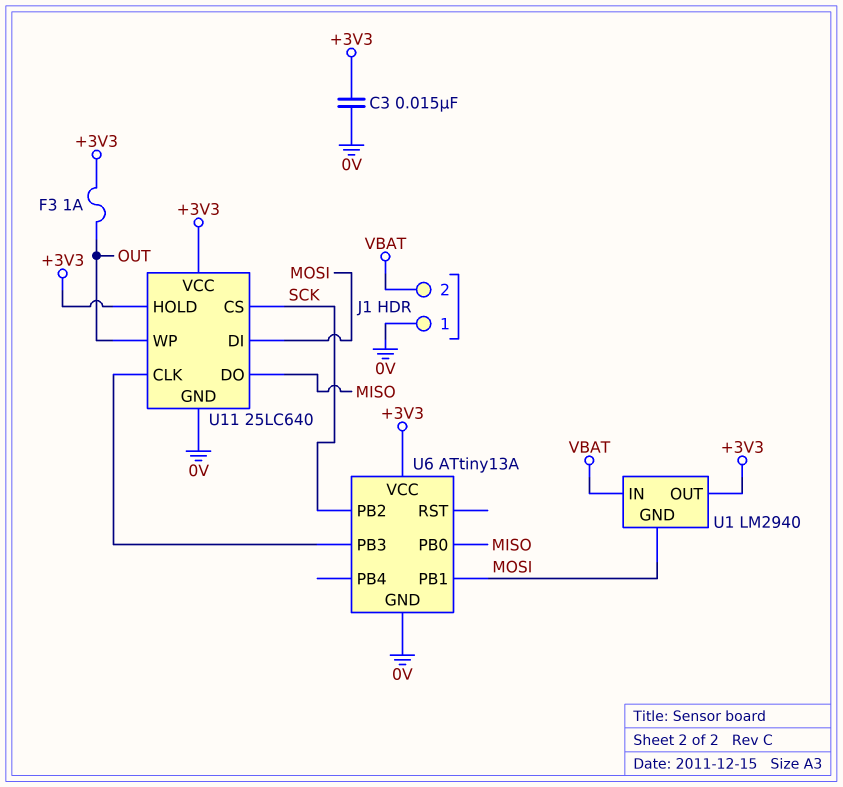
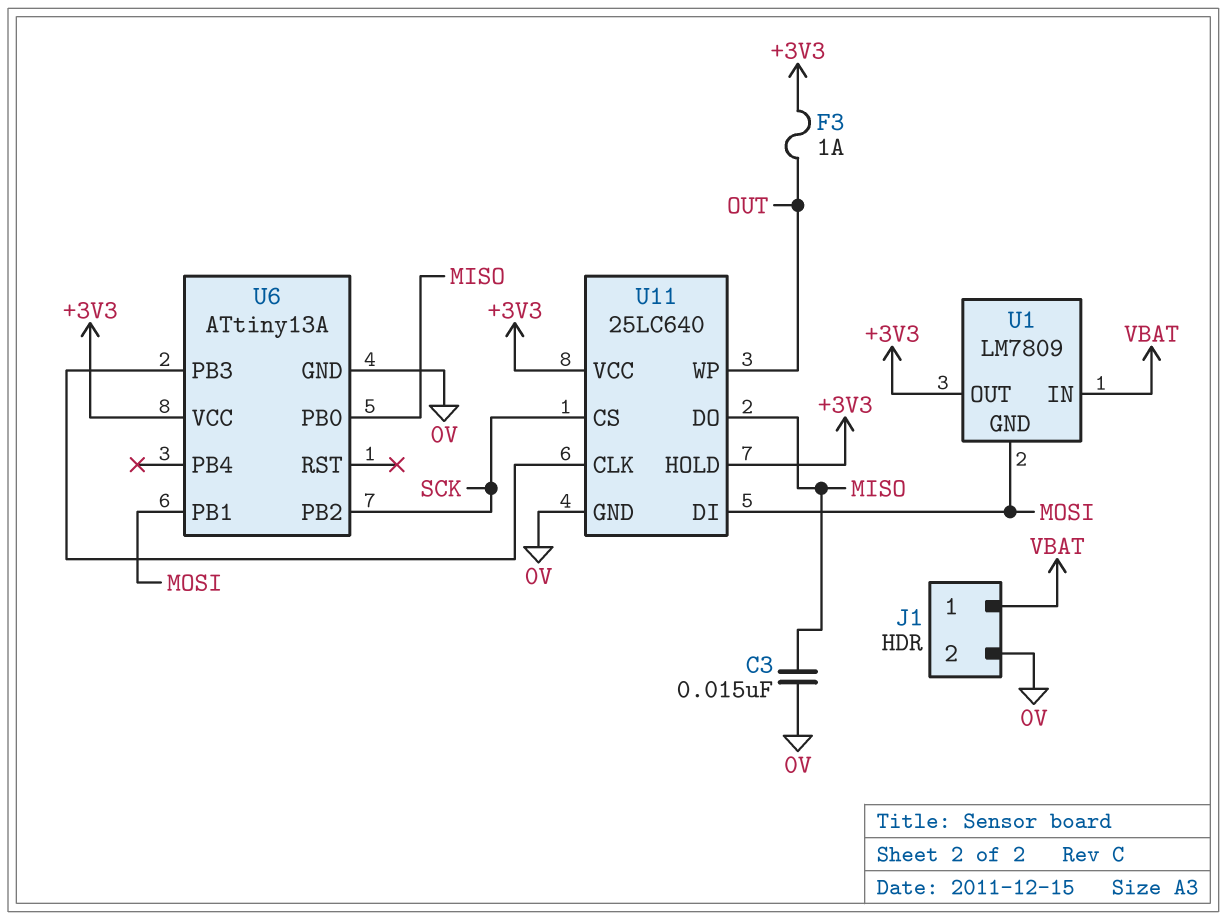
C3: 15nF (+3V3, 0V) -> 15nF (0V, MISO)
J1 pin 1: 0V -> VBAT
J1 pin 2: VBAT -> 0V
U1: LM2940 -> LM7809

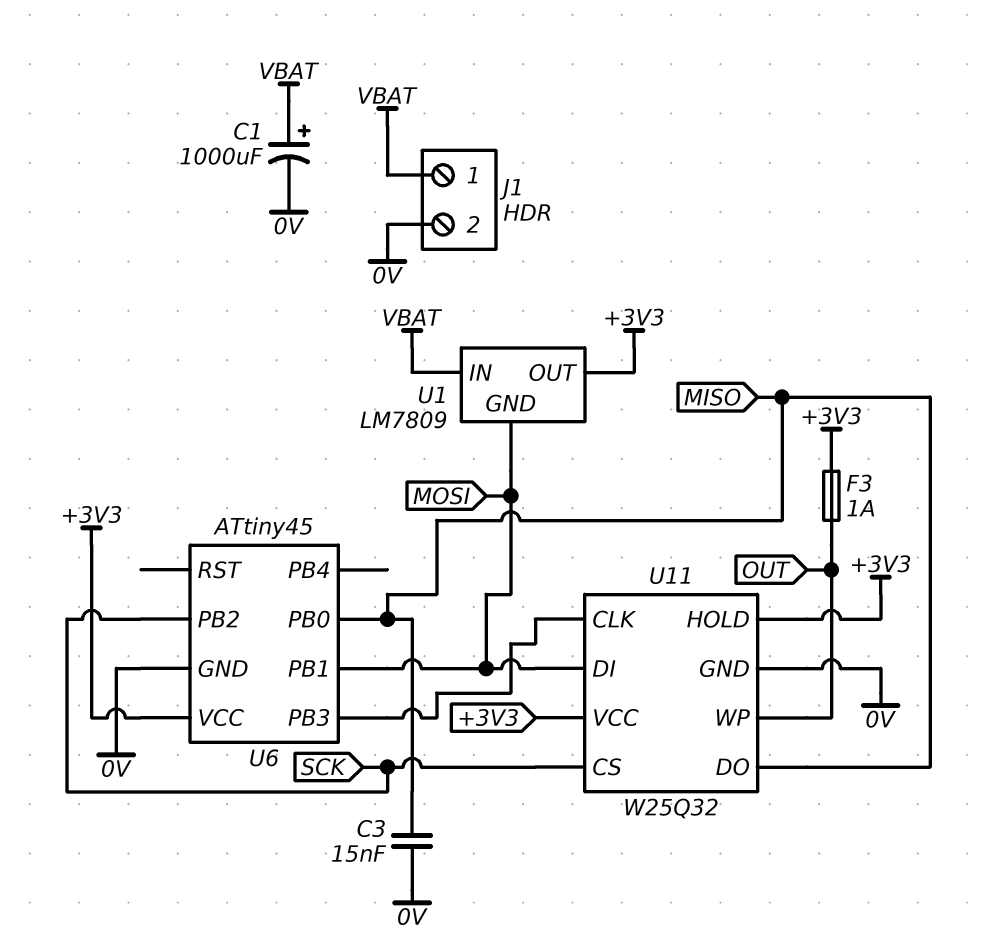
C1: none -> 1000uF (plus VBAT, minus 0V)
U6: ATtiny13A -> ATtiny45
U11: 25LC640 -> W25Q32

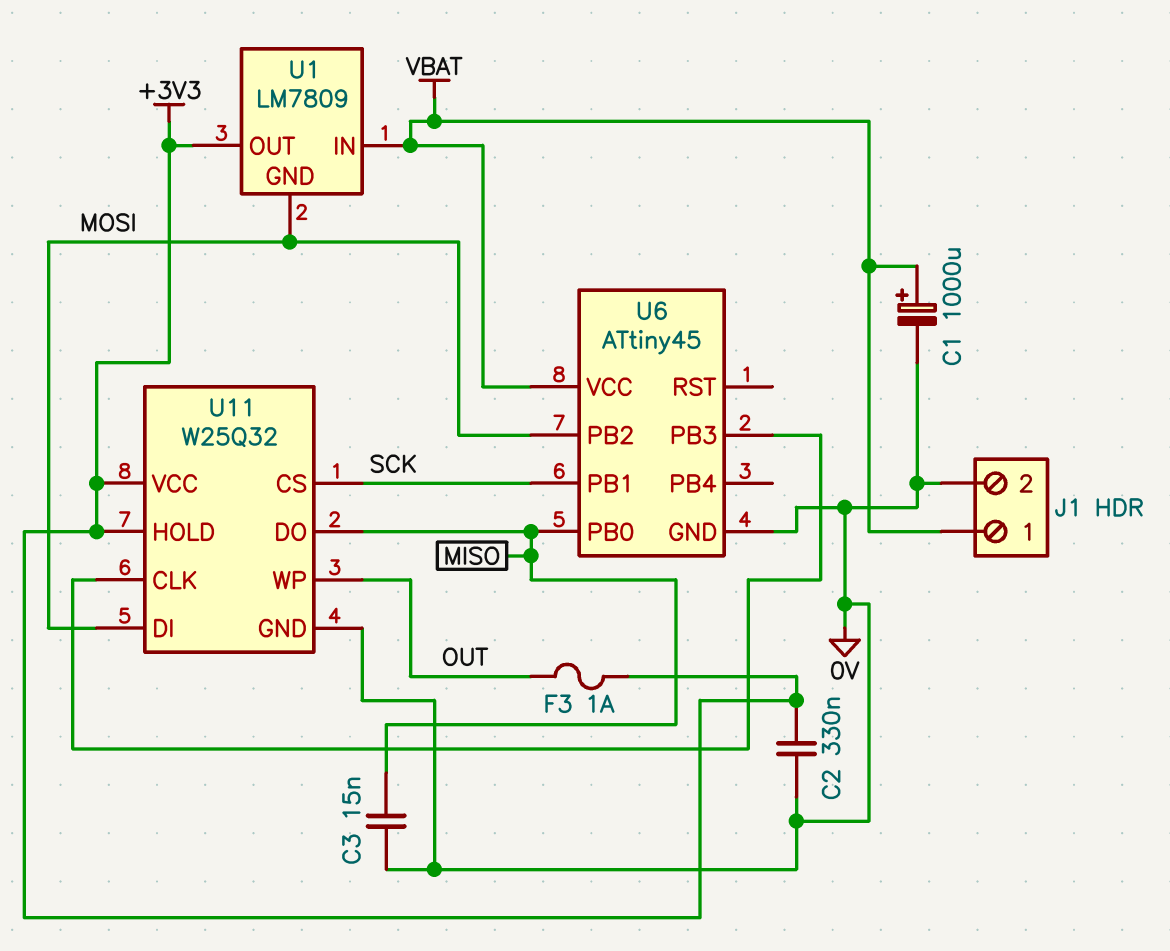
C2: none -> 330nF (+3V3, 0V)
U6 pin PB1: MOSI -> SCK
U6 pin PB2: SCK -> MOSI
U6 pin VCC: +3V3 -> VBAT

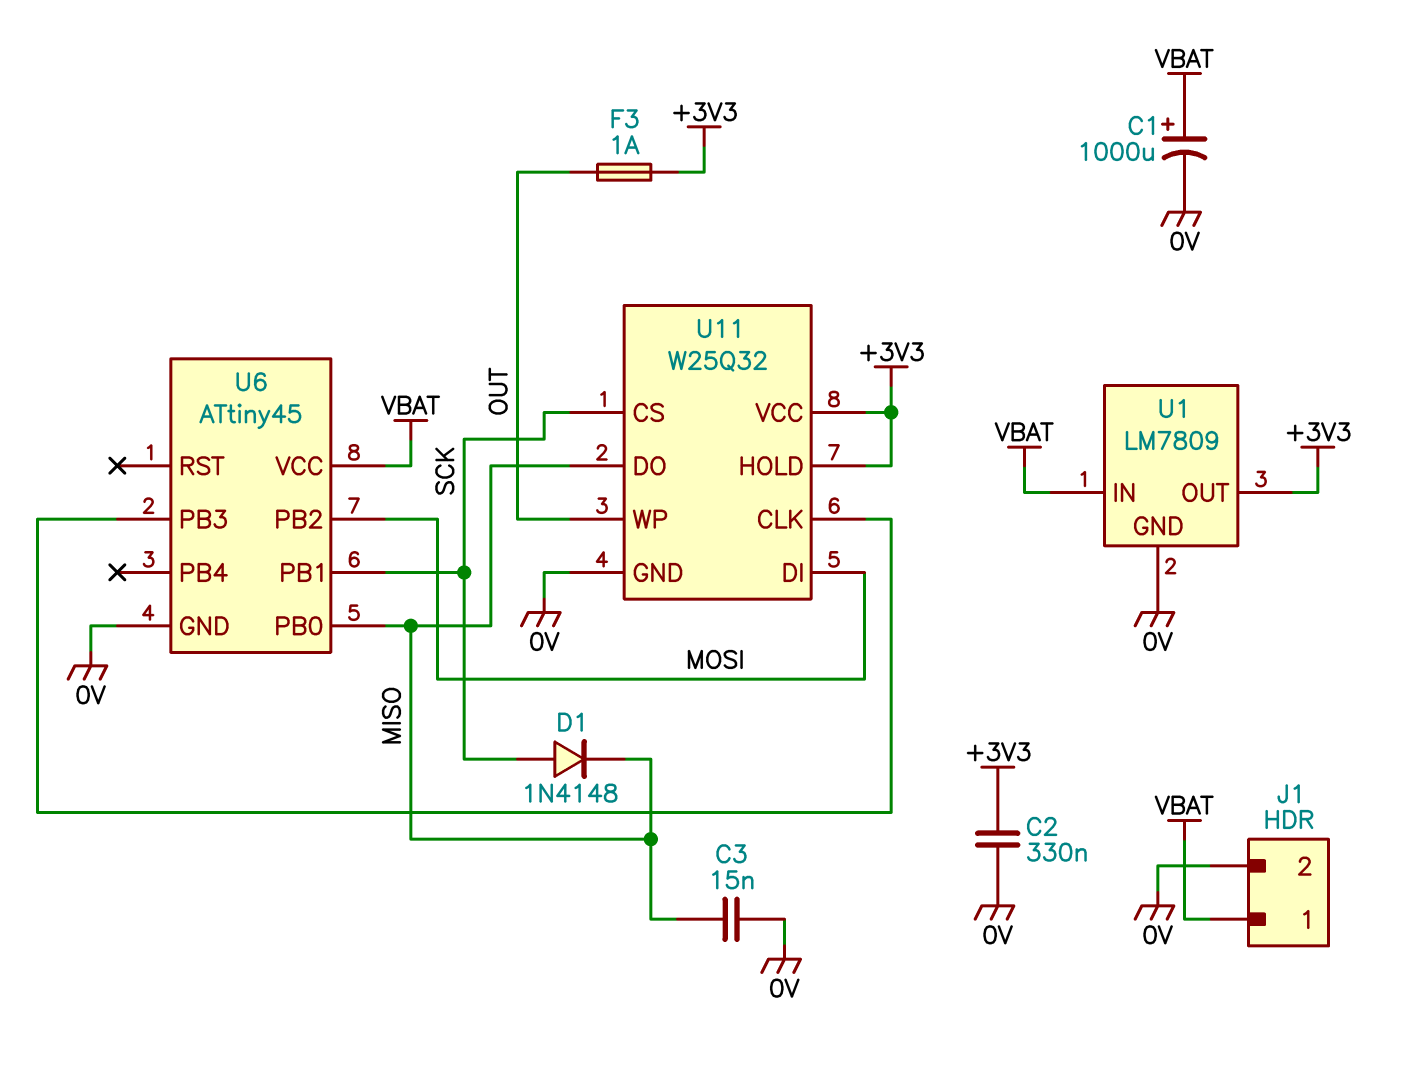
D1: none -> diode 1N4148 (A SCK, K MISO)
U1 pin GND: MOSI -> 0V

